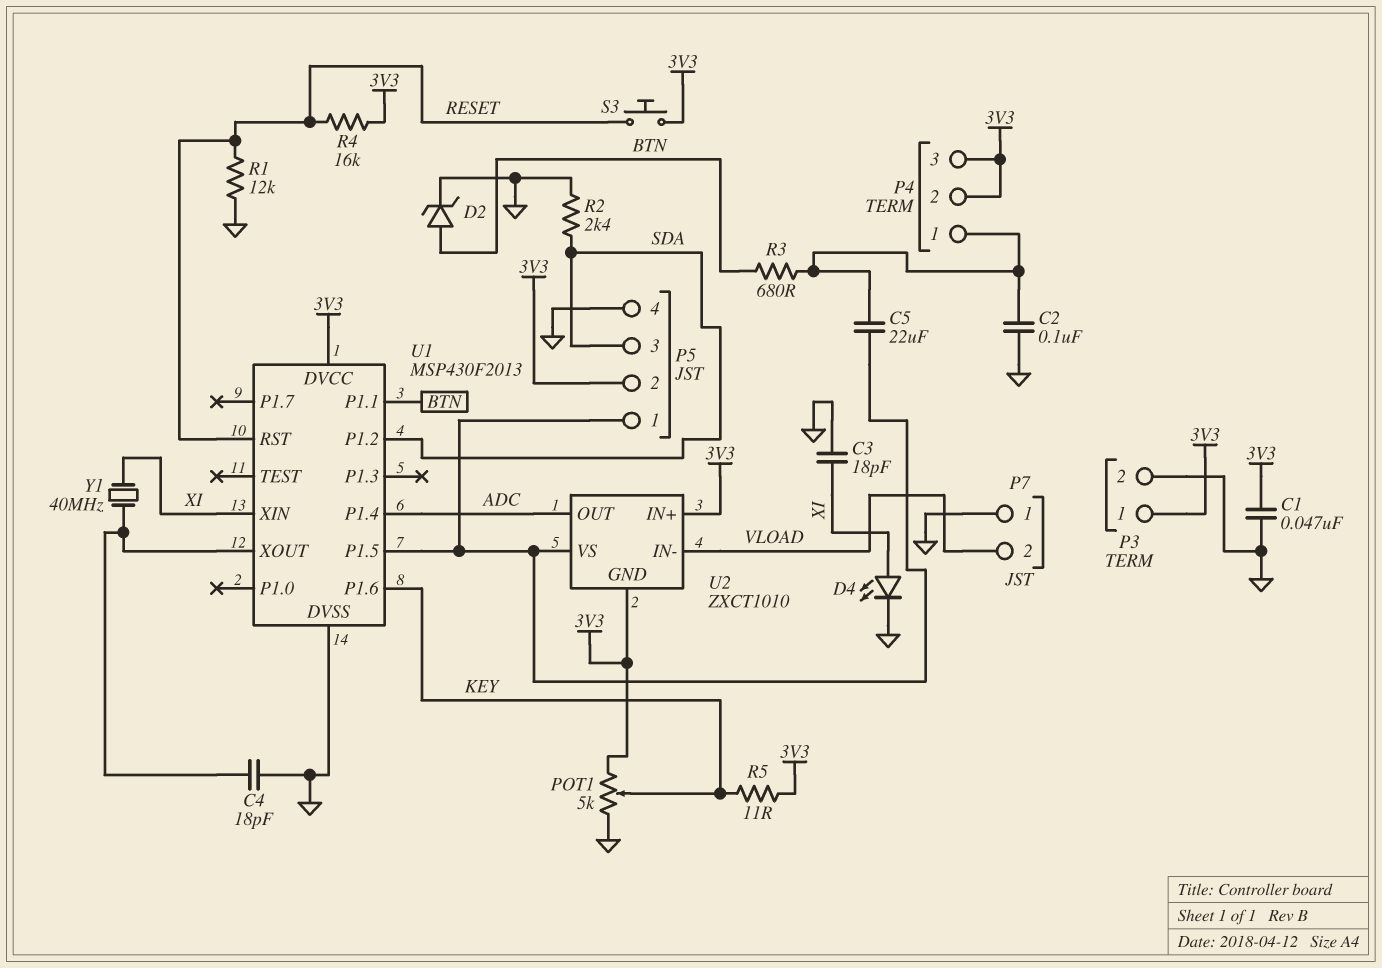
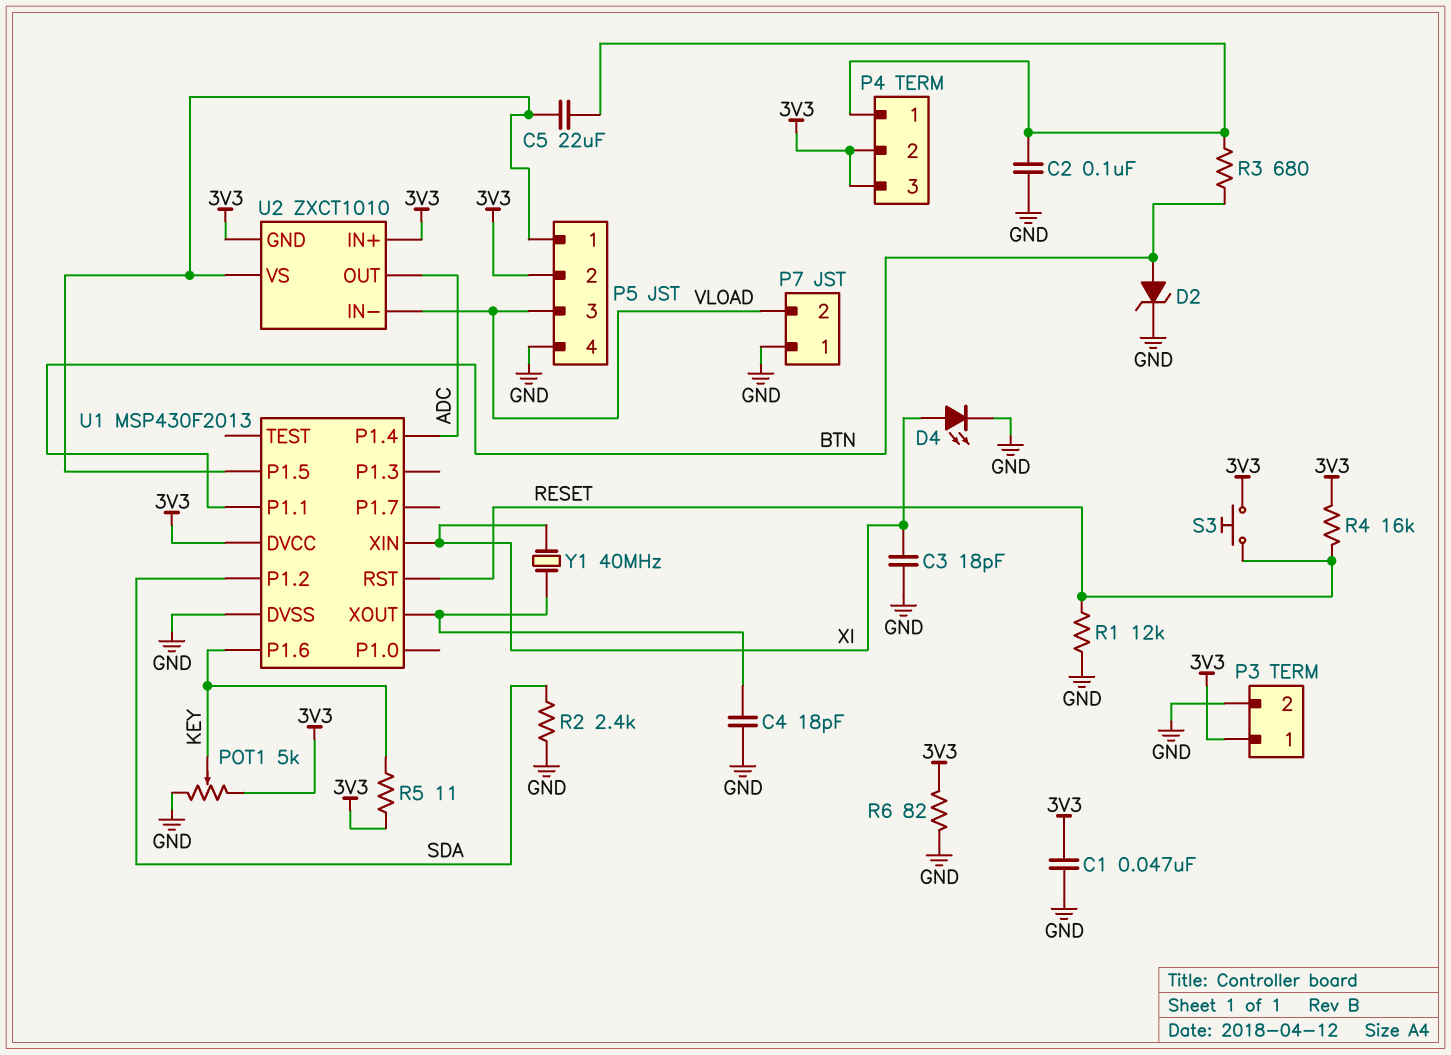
P5 pin 3: SDA -> VLOAD
R6: none -> 82 (3V3, GND)

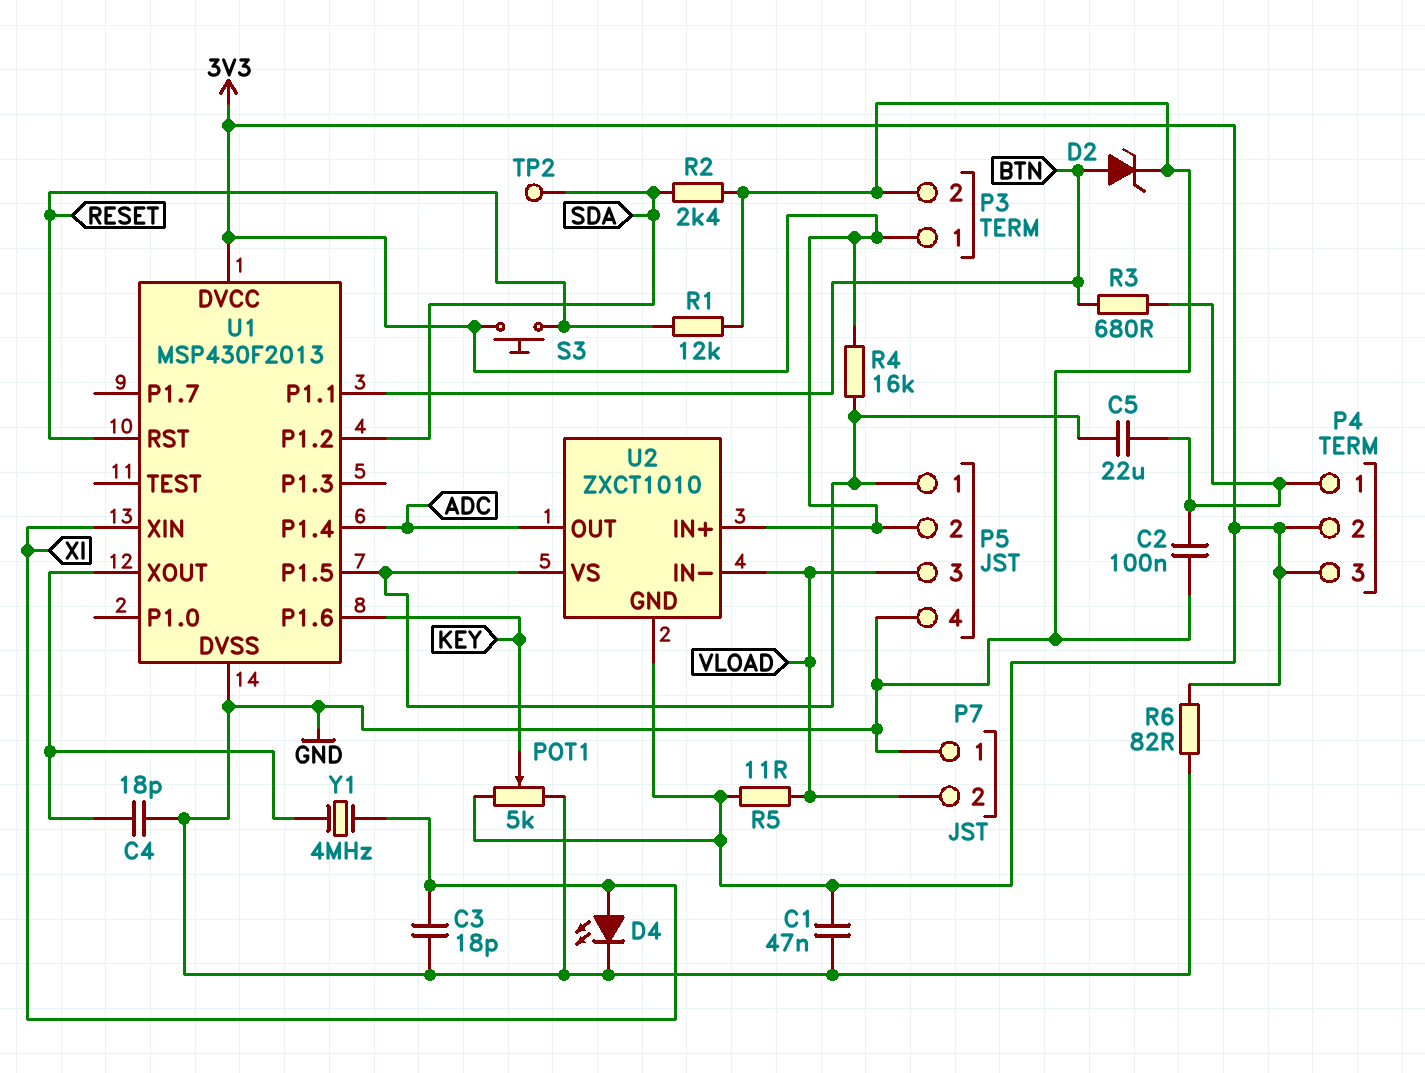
R4: 16k (3V3, RESET) -> 16k (3V3, P5/1)
R5: 11 (3V3, KEY) -> 11 (3V3, VLOAD)
TP2: none -> test point (SDA)
Y1: 40MHz (U1/XOUT, XI) -> 4MHz (U1/XOUT, XI)

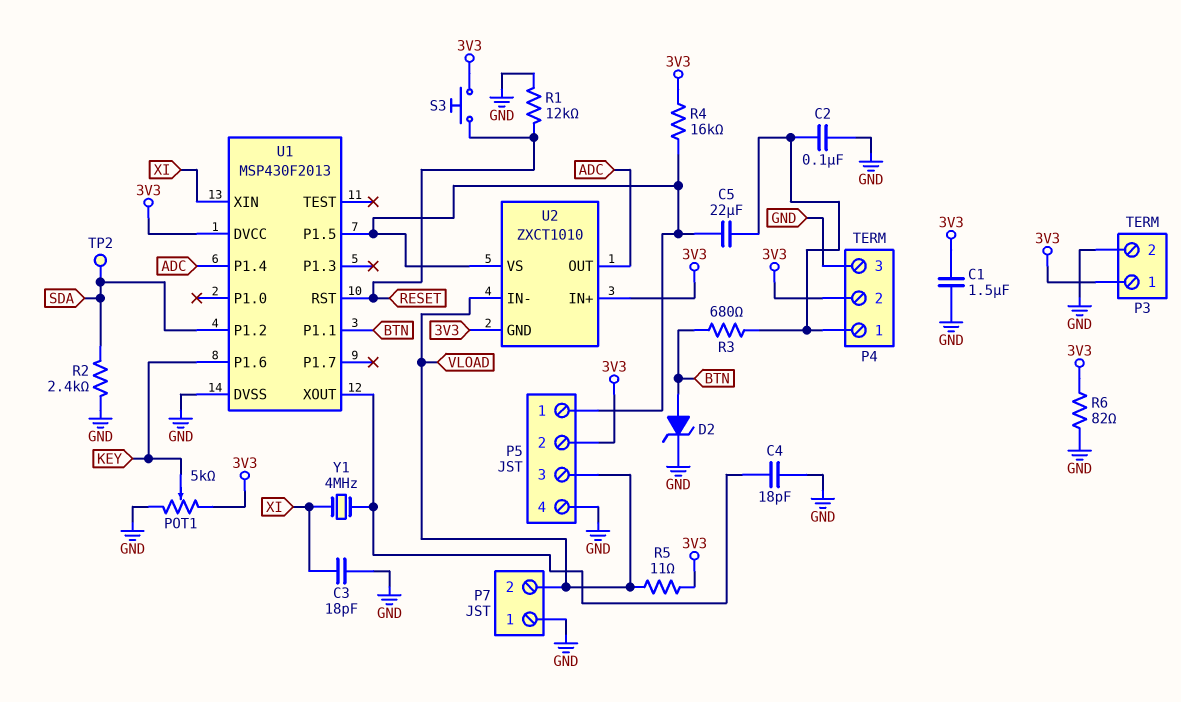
C1: 47nF (3V3, GND) -> 1.5uF (3V3, GND)
D4: LED (A XI, K GND) -> none
P4 pin 3: 3V3 -> GND

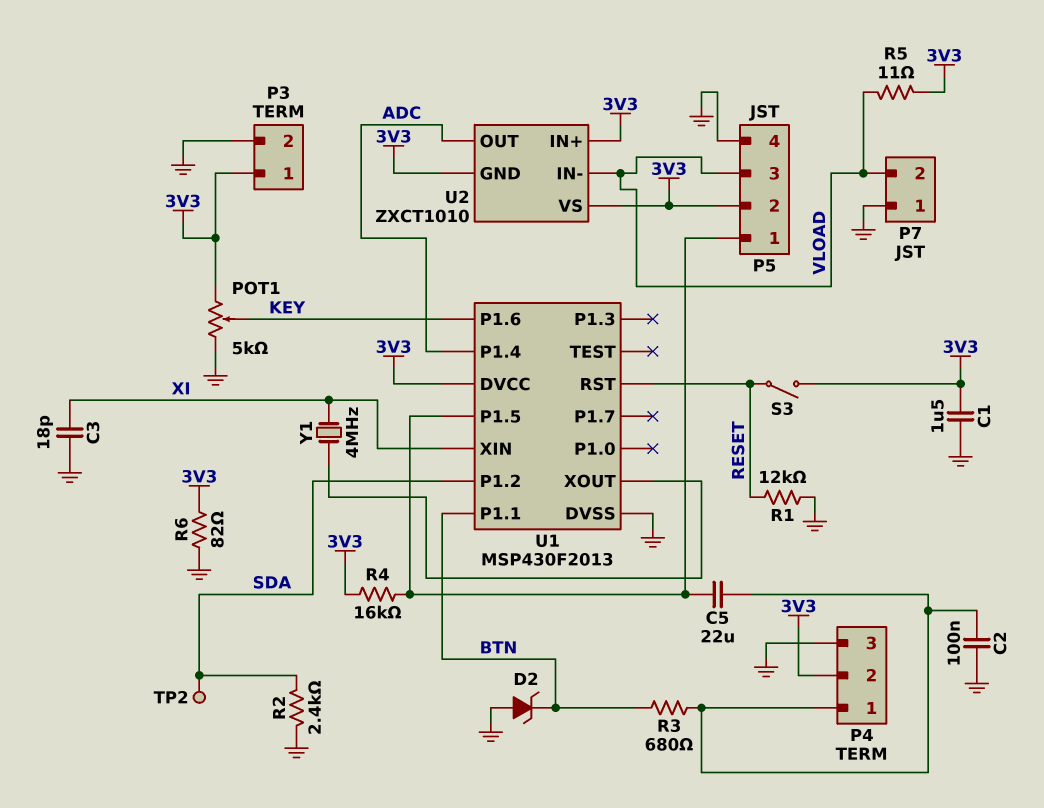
C4: 18pF (GND, U1/XOUT) -> none
D2: zener (A BTN, K GND) -> zener (A GND, K BTN)
S3: button (3V3, RESET) -> switch (3V3, RESET)
U2 pin VS: P5/1 -> 3V3

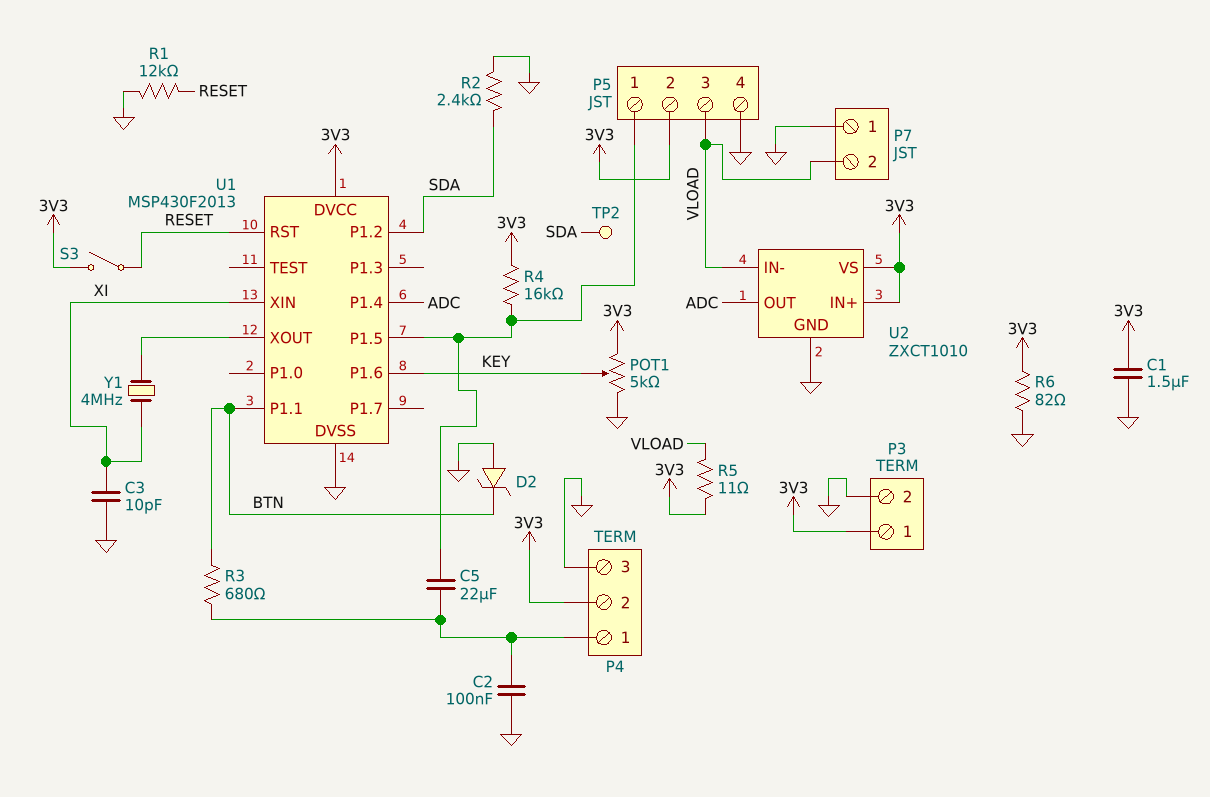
C3: 18pF (GND, XI) -> 10pF (GND, XI)
U2 pin GND: 3V3 -> GND

